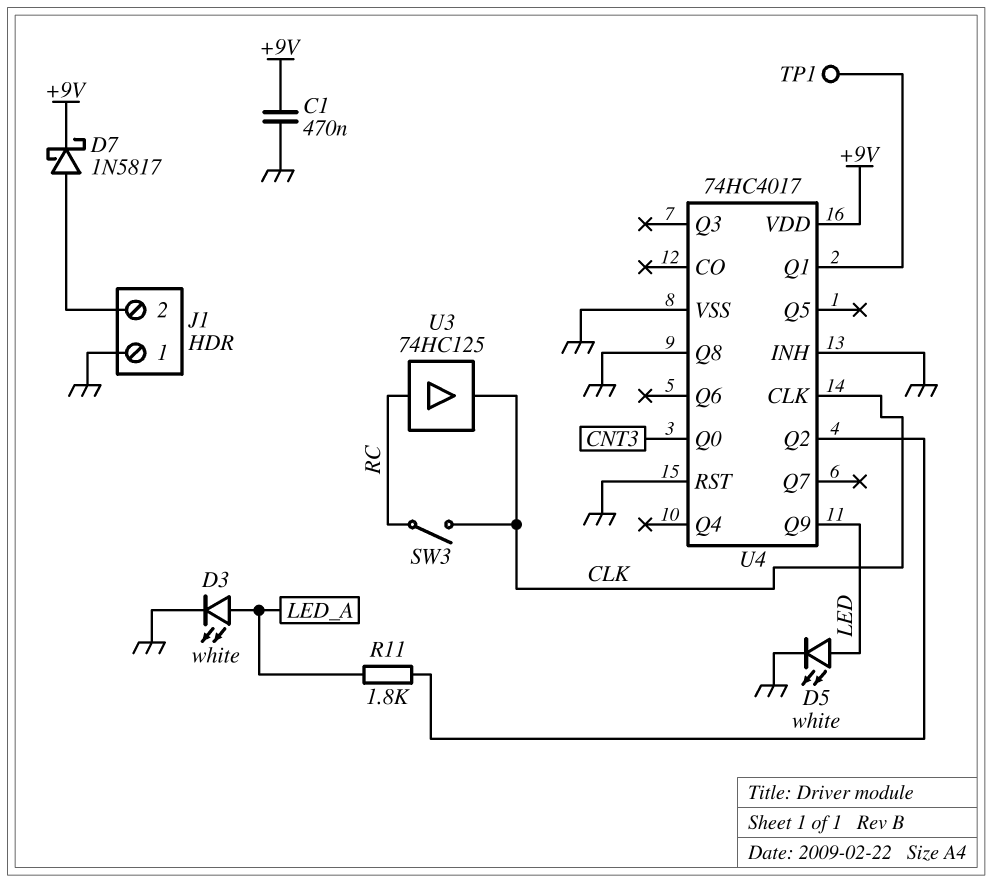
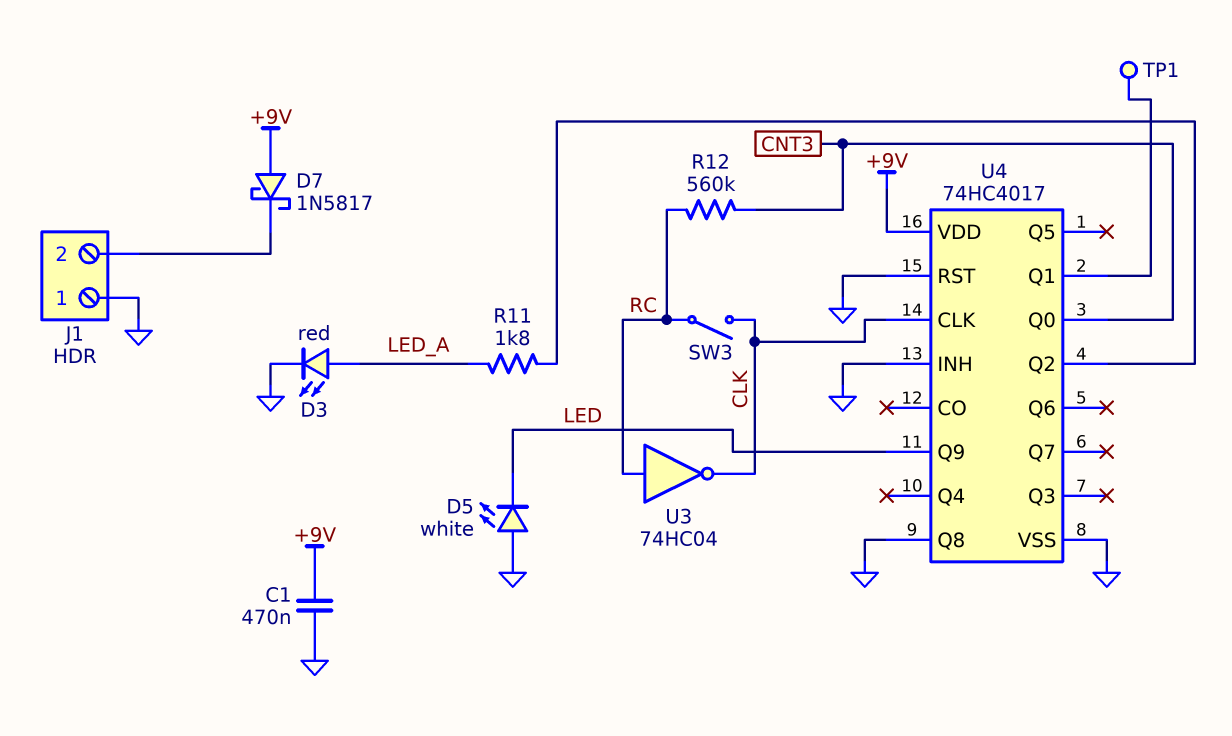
D3: LED white (A LED_A, K GND) -> LED red (A LED_A, K GND)
D5: LED white (A LED, K GND) -> LED white (A GND, K LED)
D7: schottky 1N5817 (A J1/2, K +9V) -> schottky 1N5817 (A +9V, K J1/2)
R12: none -> 560k (CNT3, RC)
U3: buffer 74HC125 (in RC, out CLK) -> NOT 74HC04 (in RC, out CLK)

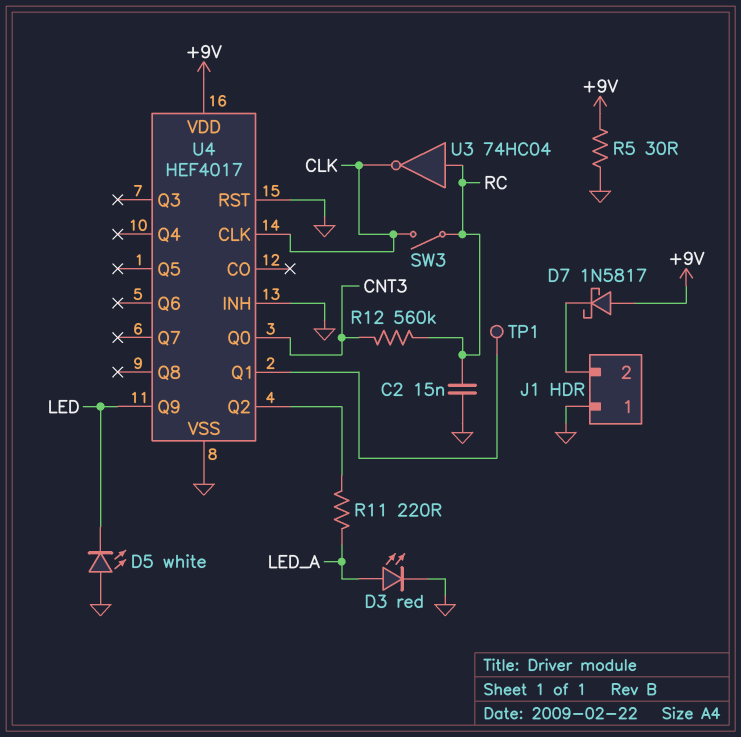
C1: 470nF (+9V, GND) -> none
C2: none -> 15nF (GND, RC)
R5: none -> 30 (+9V, GND)
R11: 1.8k (LED_A, U4/Q2) -> 220 (LED_A, U4/Q2)
U4: 74HC4017 -> HEF4017
U4 pin Q8: GND -> none

